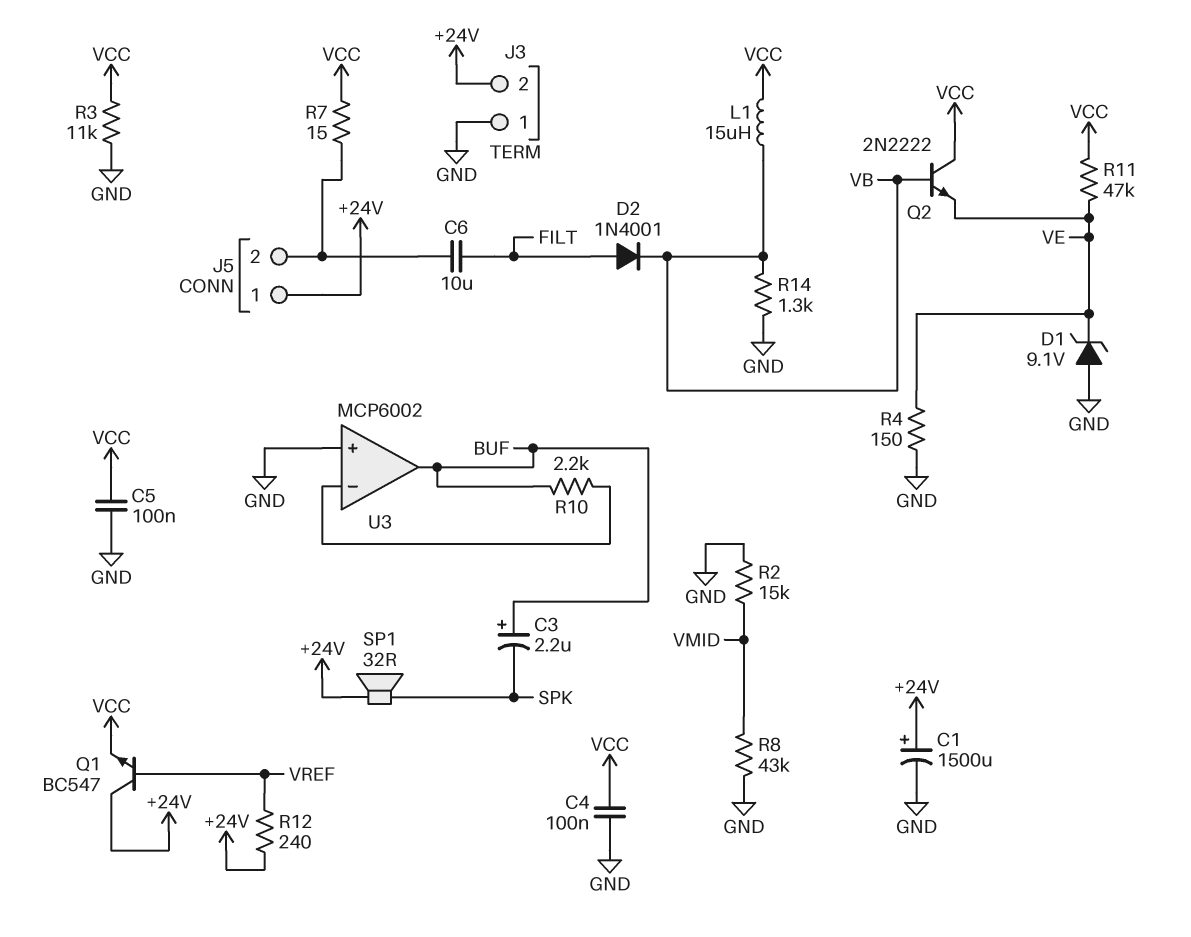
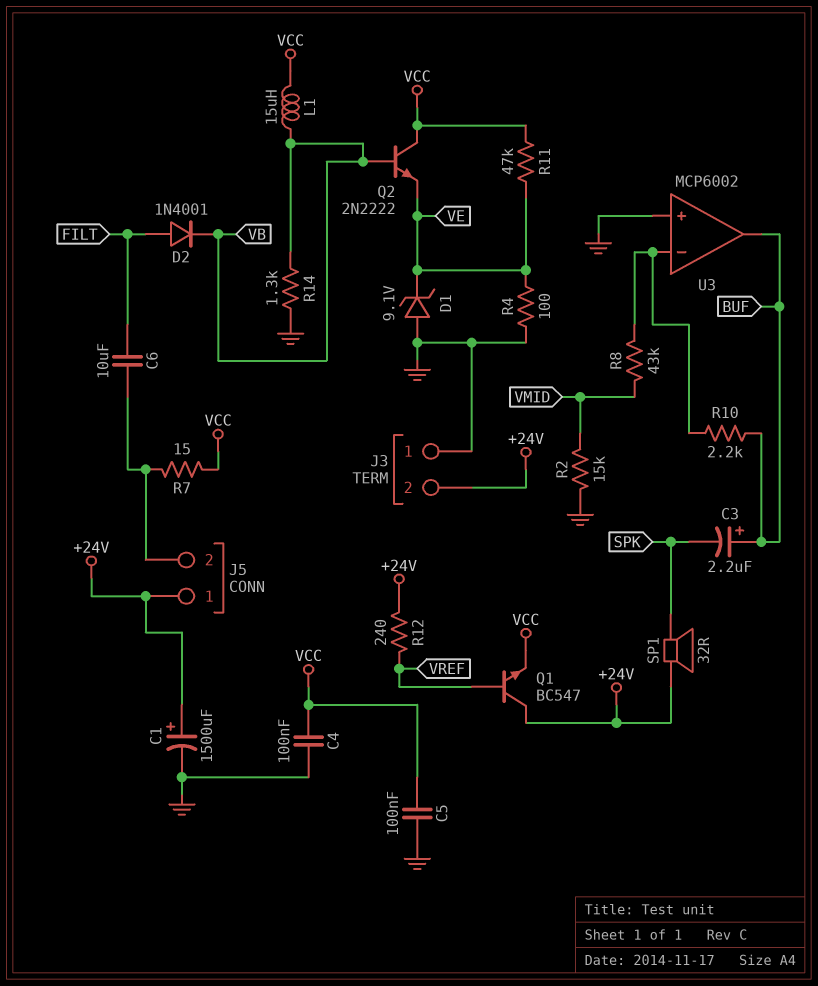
R3: 11k (GND, VCC) -> none
R4: 150 (GND, VE) -> 100 (GND, VE)
R8: 43k (GND, VMID) -> 43k (U3/in-, VMID)

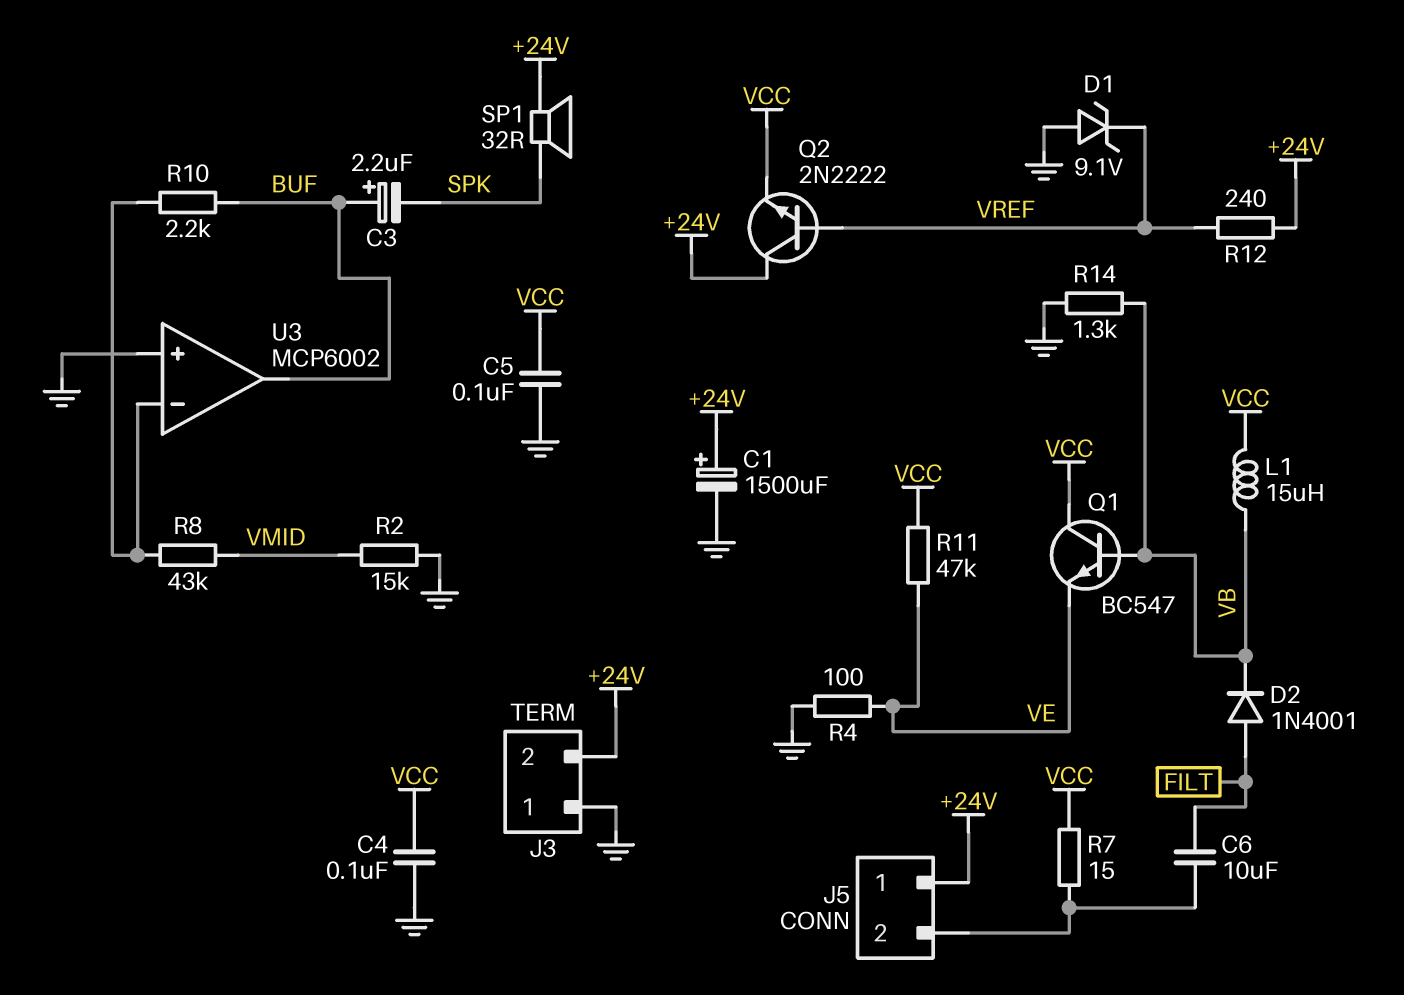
D1: zener 9.1V (A GND, K VE) -> zener 9.1V (A GND, K VREF)
Q1: NPN BC547 (B VREF, C +24V, E VCC) -> NPN BC547 (B VB, C VCC, E VE)
Q2: NPN 2N2222 (B VB, C VCC, E VE) -> NPN 2N2222 (B VREF, C +24V, E VCC)

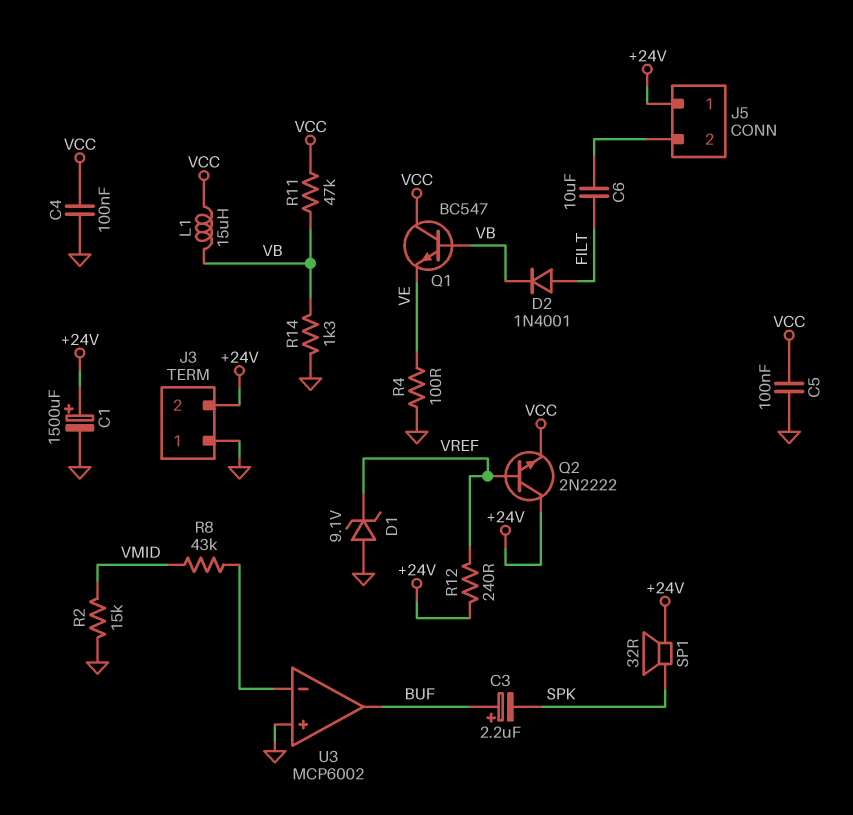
R7: 15 (J5/2, VCC) -> none
R10: 2.2k (BUF, U3/in-) -> none
R11: 47k (VCC, VE) -> 47k (VB, VCC)

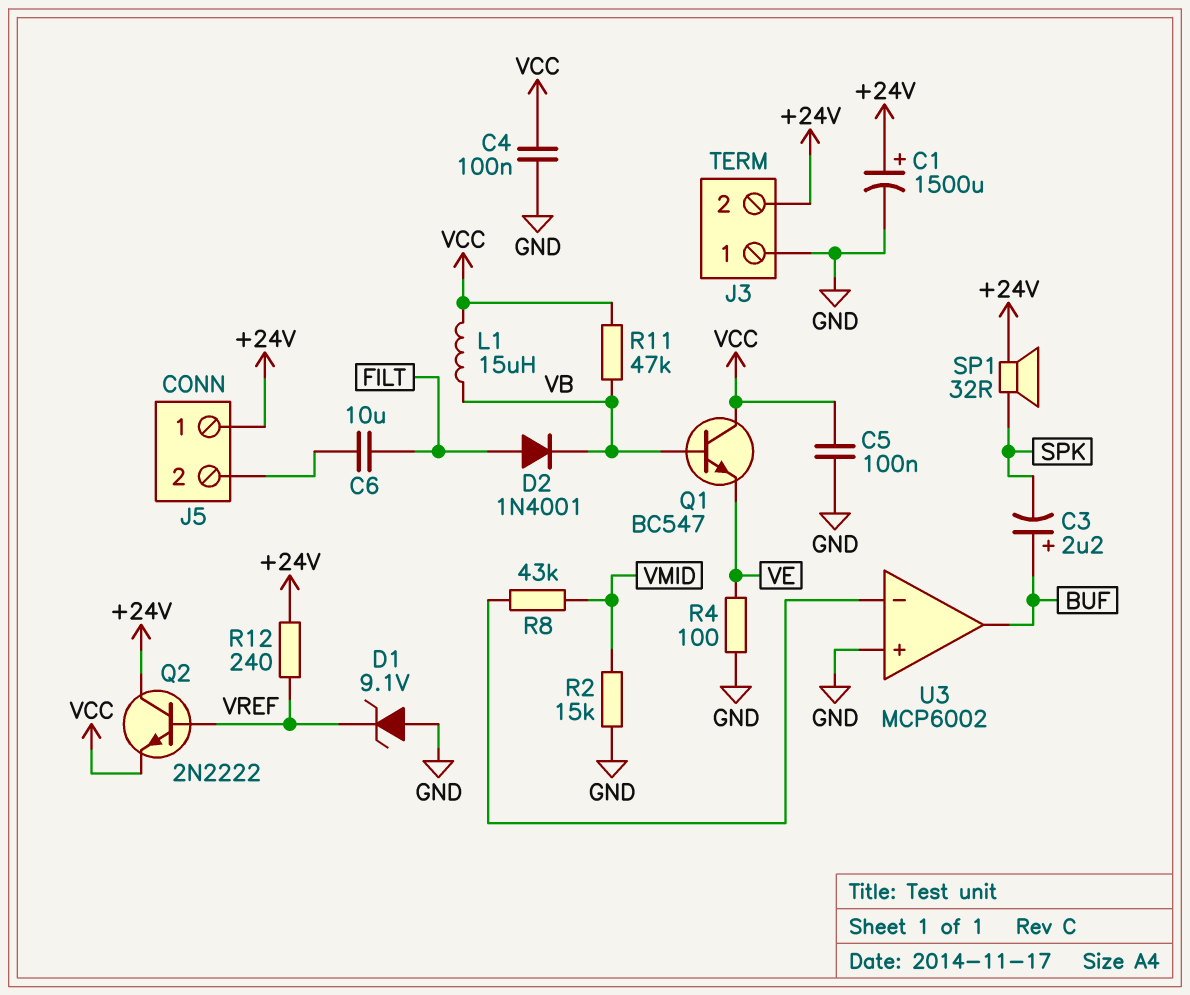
R14: 1.3k (GND, VB) -> none

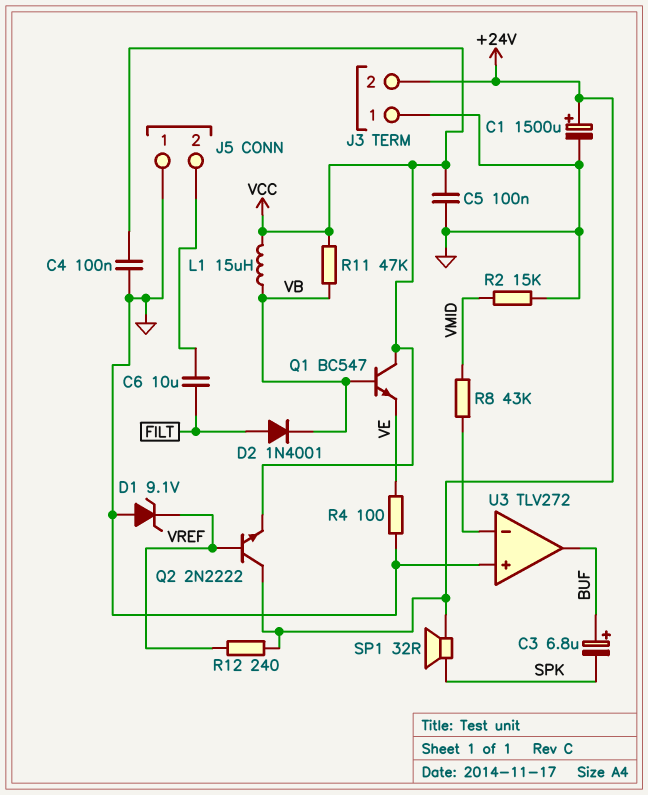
C3: 2.2uF (plus BUF, minus SPK) -> 6.8uF (plus BUF, minus SPK)
J5 pin 1: +24V -> GND
U3: MCP6002 -> TLV272

